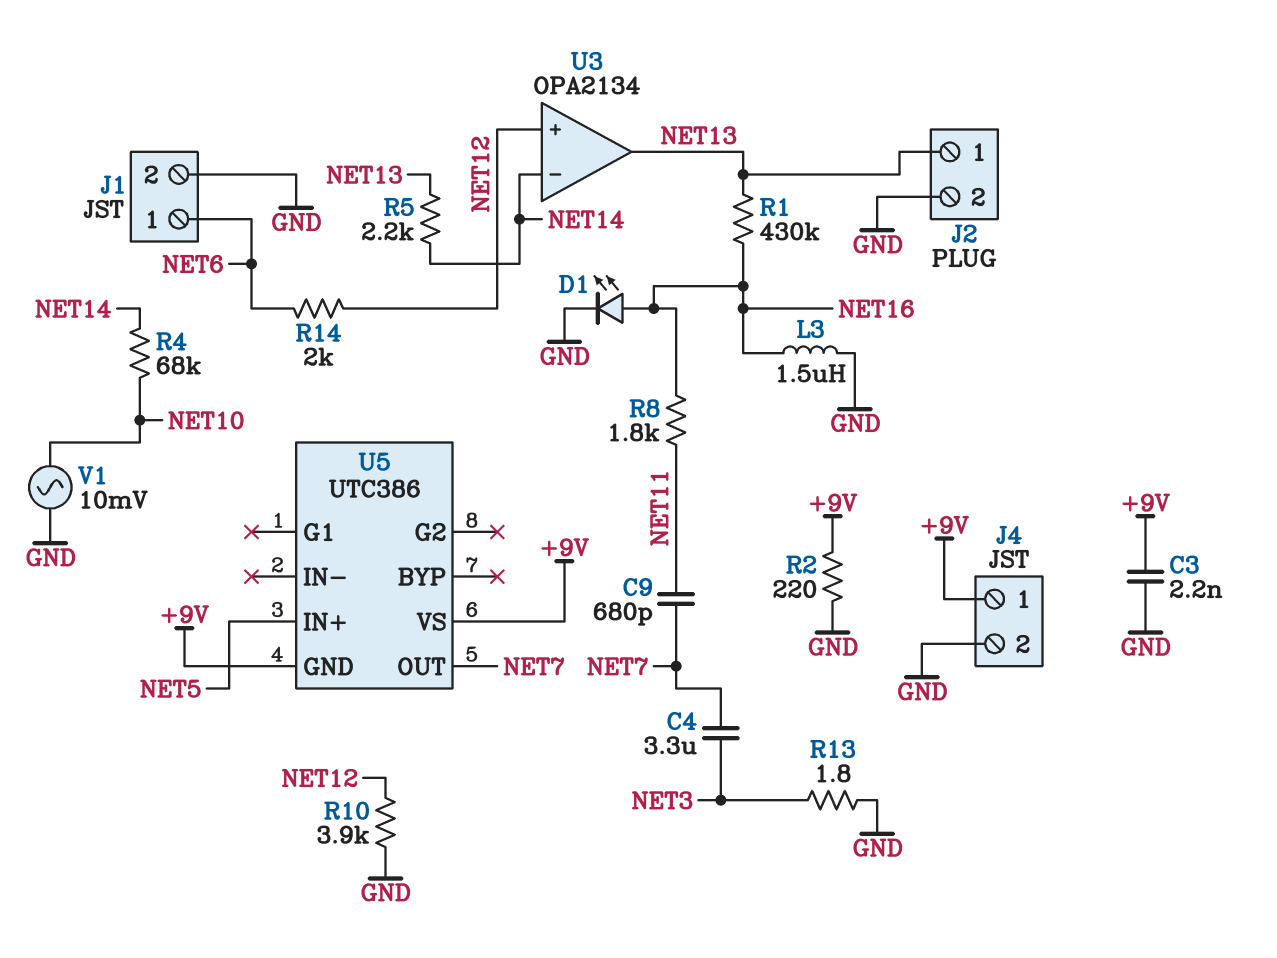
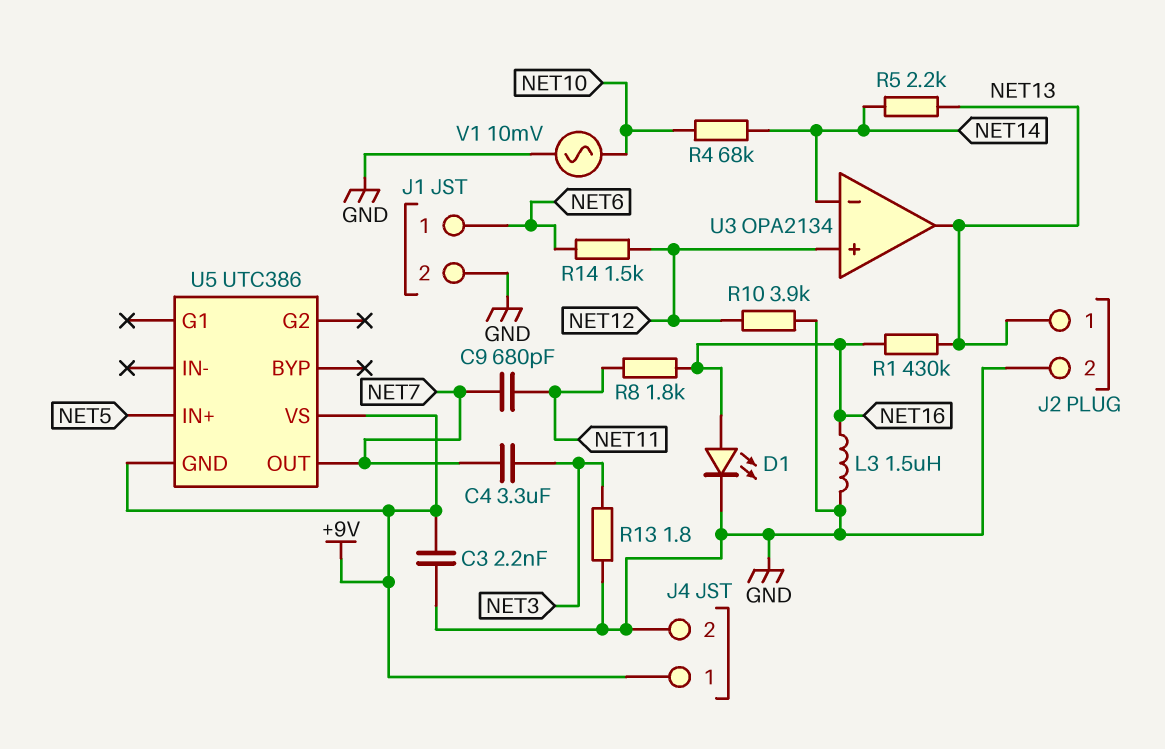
R2: 220 (+9V, GND) -> none
R14: 2k (NET6, NET12) -> 1.5k (NET6, NET12)

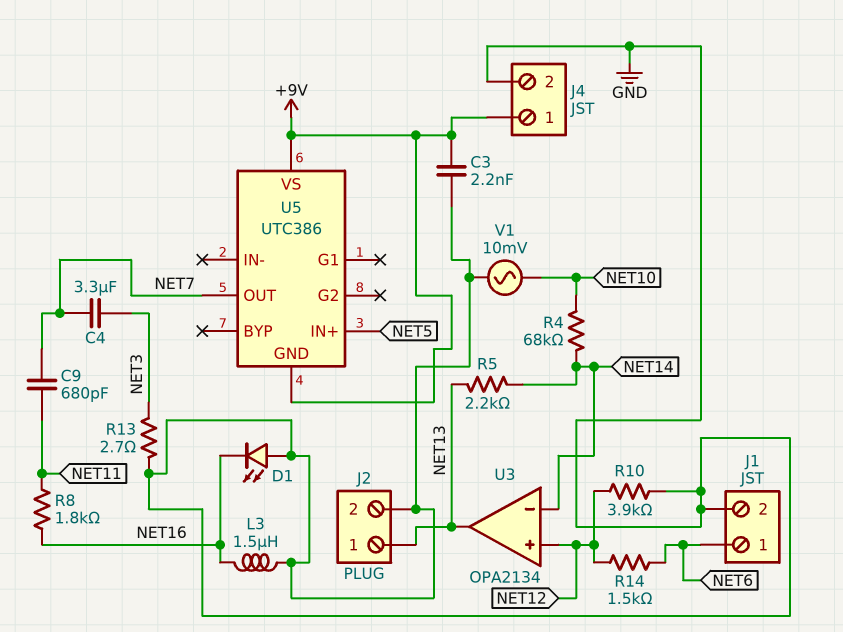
D1: LED (A NET16, K GND) -> LED (A GND, K NET16)
R1: 430k (NET13, NET16) -> none
R13: 1.8 (GND, NET3) -> 2.7 (GND, NET3)

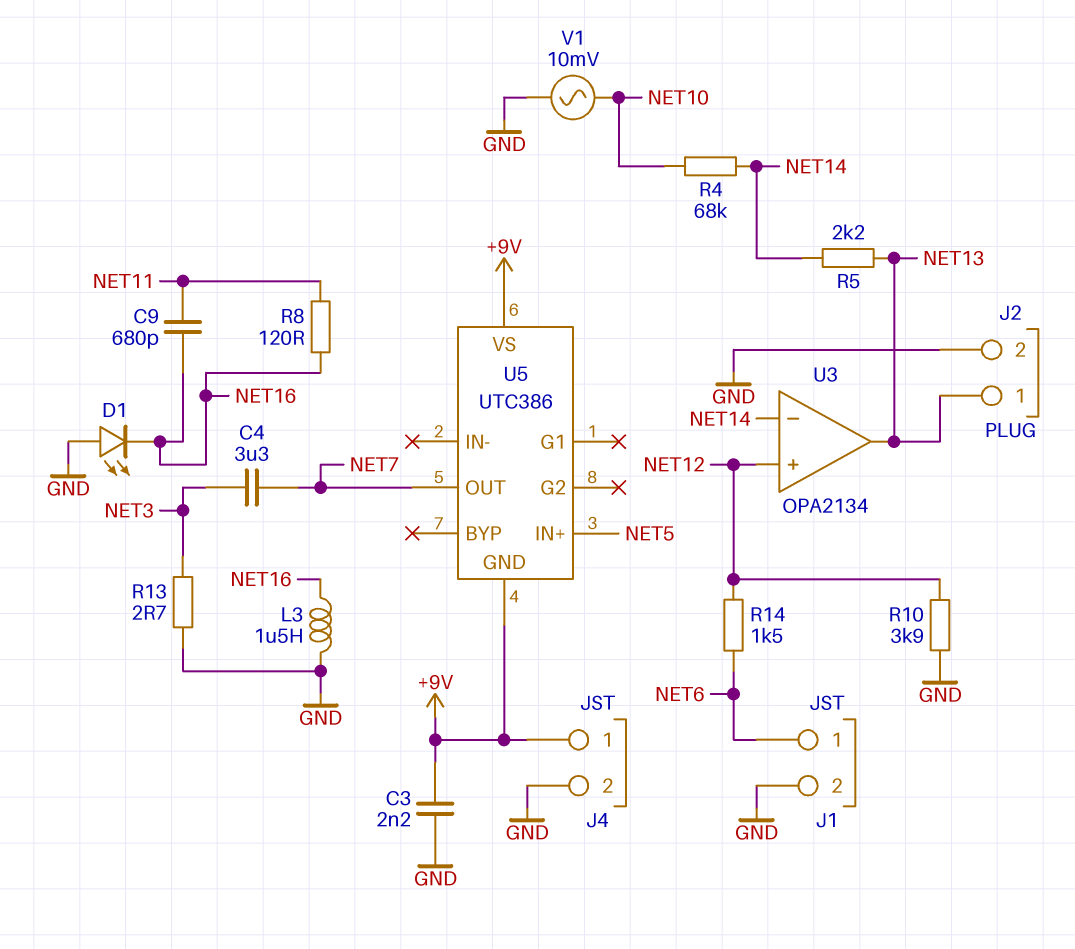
C9: 680pF (NET7, NET11) -> 680pF (NET11, NET16)
R8: 1.8k (NET11, NET16) -> 120 (NET11, NET16)

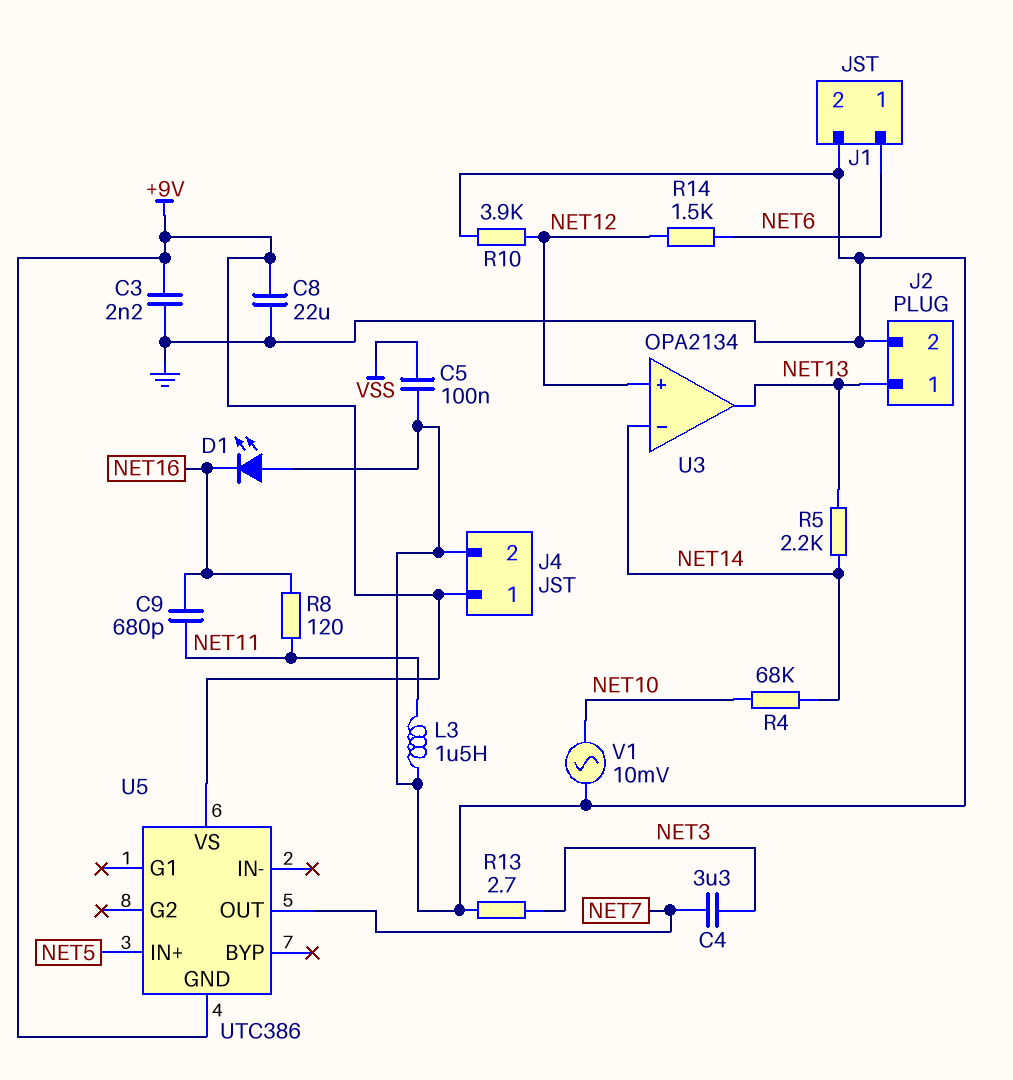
C5: none -> 100nF (GND, VSS)
C8: none -> 22uF (+9V, GND)
L3: 1.5uH (GND, NET16) -> 1.5uH (GND, NET11)

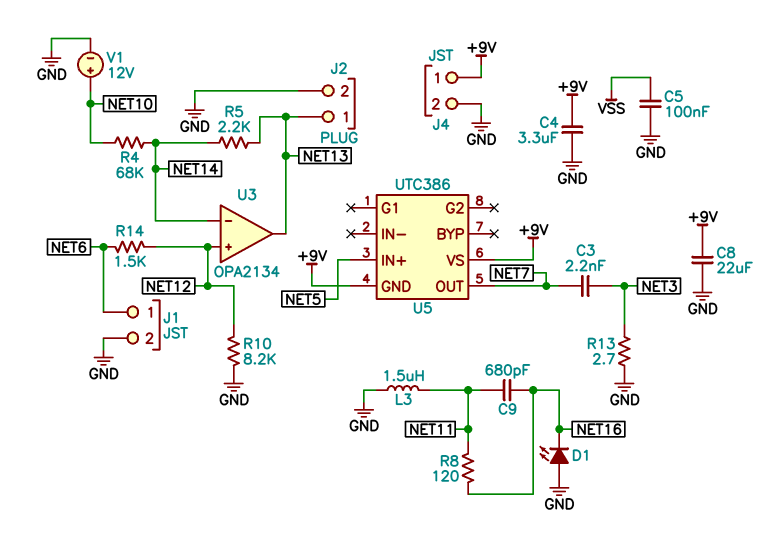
C3: 2.2nF (+9V, GND) -> 2.2nF (NET3, NET7)
C4: 3.3uF (NET3, NET7) -> 3.3uF (+9V, GND)
R10: 3.9k (GND, NET12) -> 8.2k (GND, NET12)
V1: AC 10mV (GND, NET10) -> 12V (plus NET10, minus GND)

